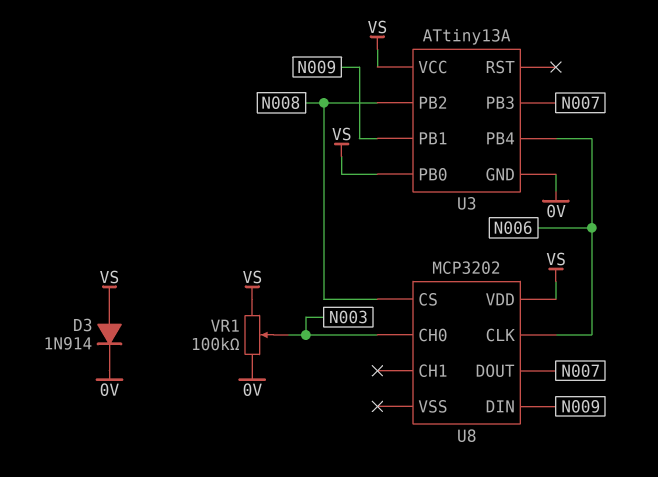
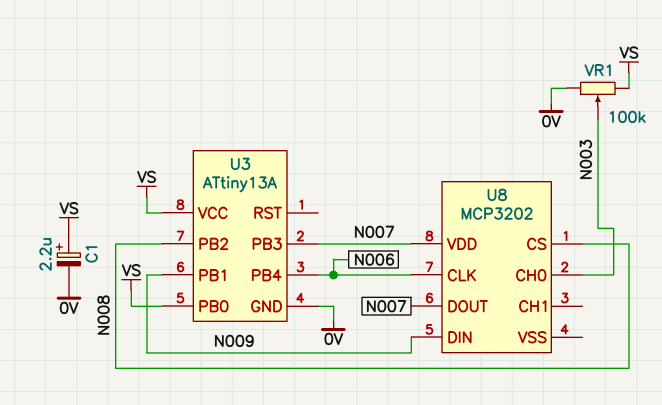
C1: none -> 2.2uF (plus VS, minus 0V)
D3: diode 1N914 (A VS, K 0V) -> none
U8 pin VDD: VS -> N007

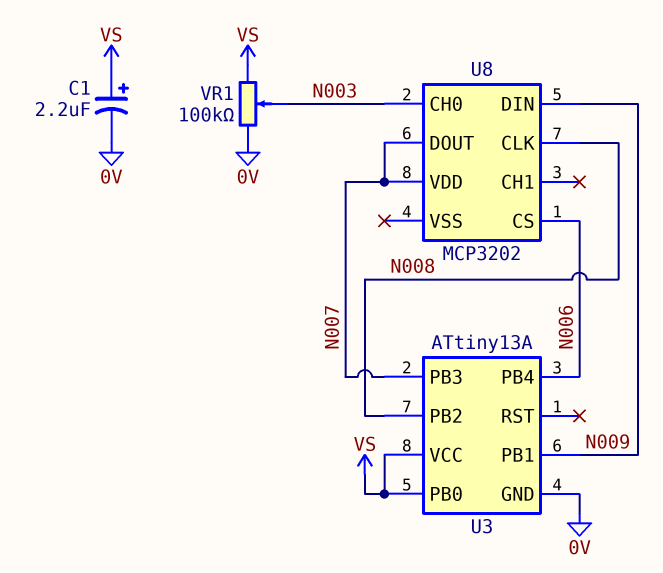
U8 pin CLK: N006 -> N008
U8 pin CS: N008 -> N006

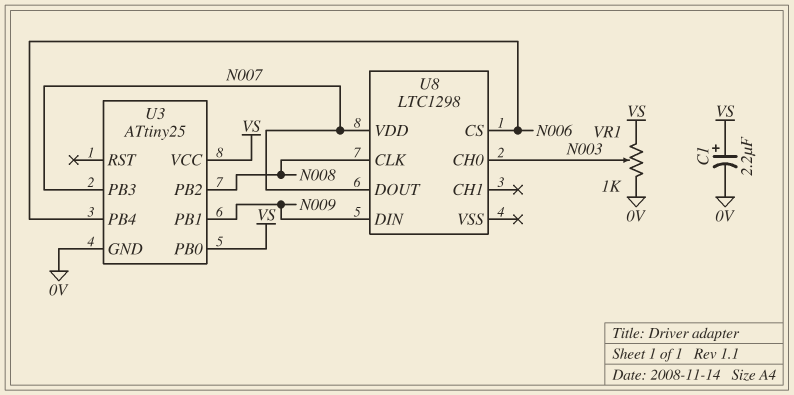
U3: ATtiny13A -> ATtiny25
U8: MCP3202 -> LTC1298
VR1: 100k (0V, VS, wiper N003) -> 1k (0V, VS, wiper N003)

